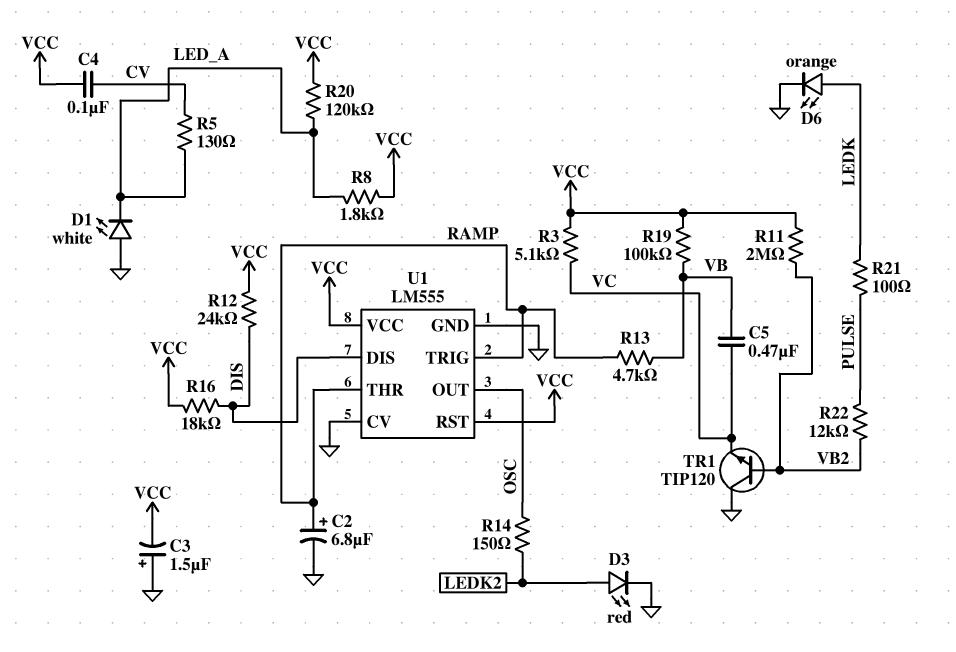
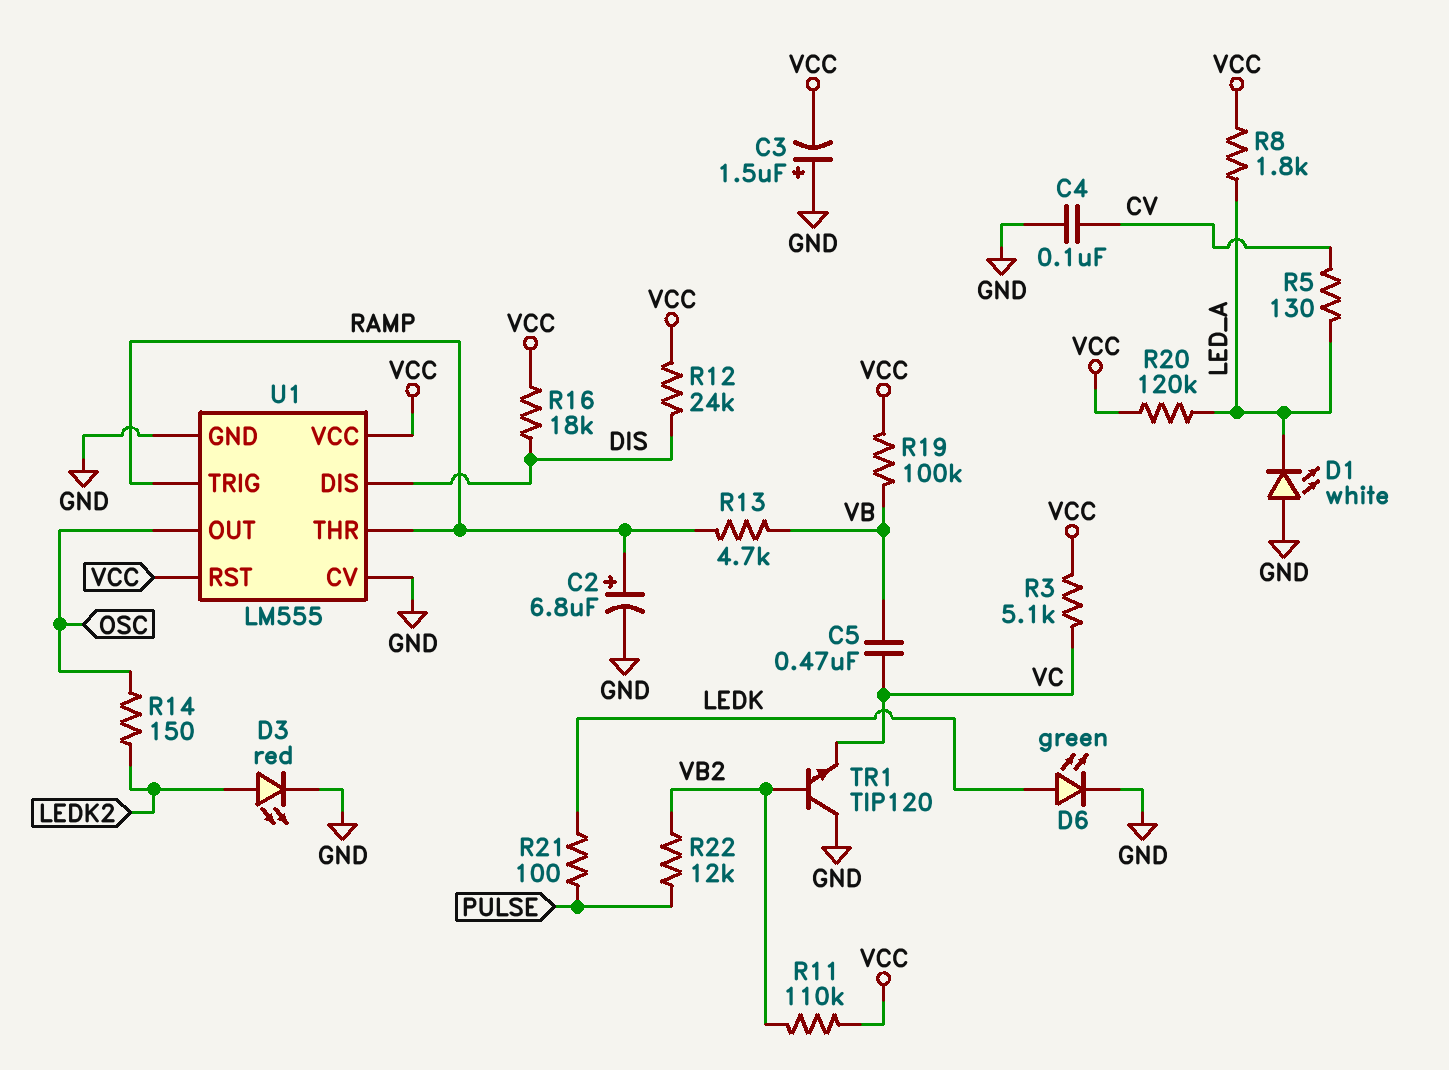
C4: 100nF (CV, VCC) -> 100nF (CV, GND)
D6: LED orange (A LEDK, K GND) -> LED green (A LEDK, K GND)
R11: 2M (VB2, VCC) -> 110k (VB2, VCC)

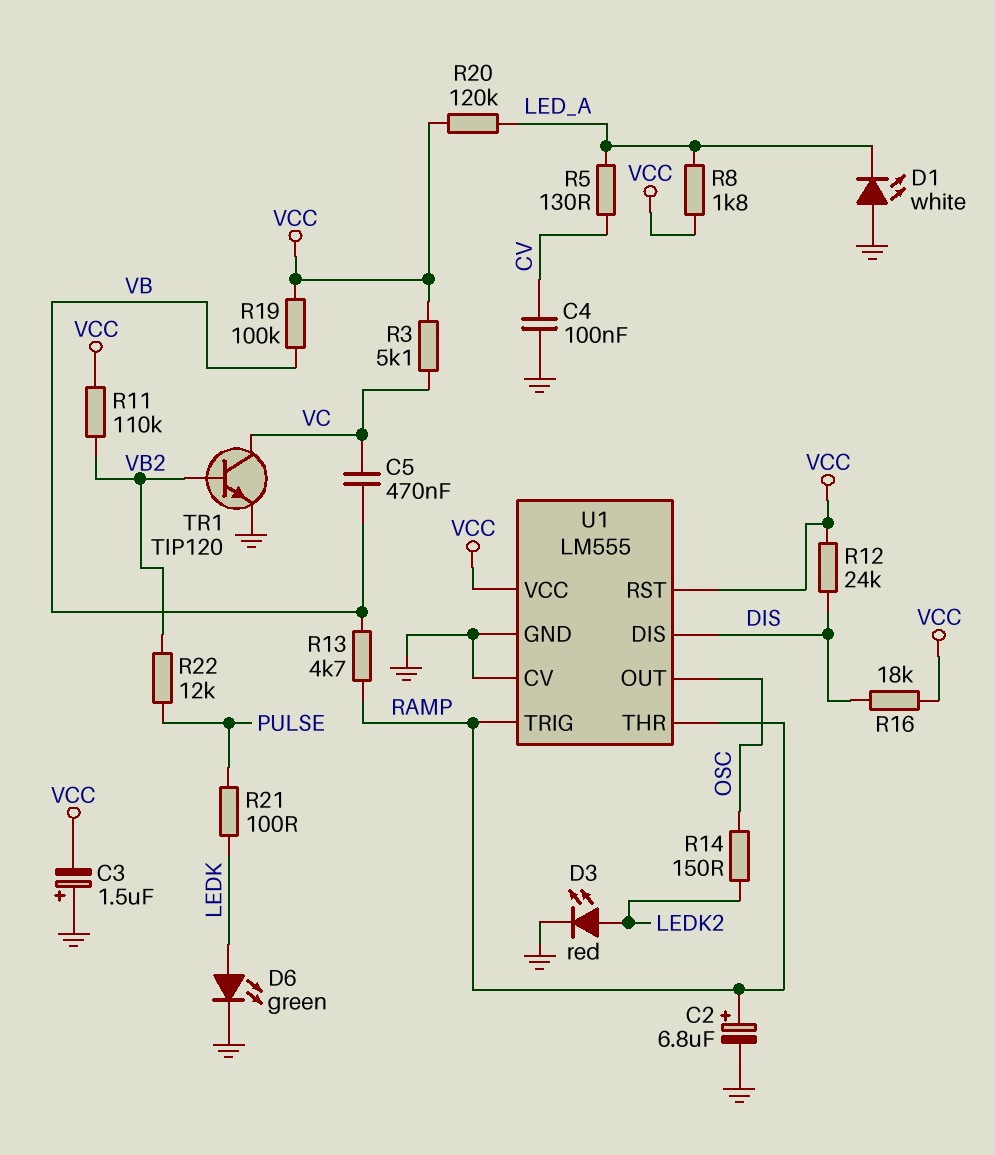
TR1: NPN TIP120 (B VB2, C GND, E VC) -> NPN TIP120 (B VB2, C VC, E GND)

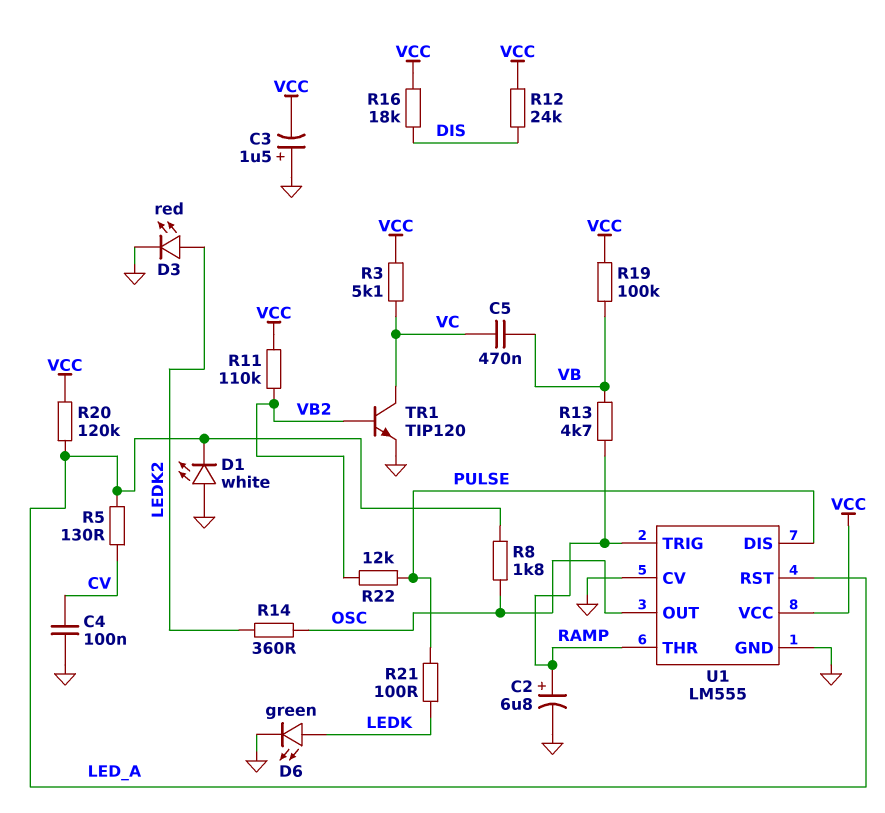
R8: 1.8k (LED_A, VCC) -> 1.8k (LED_A, OSC)
R14: 150 (LEDK2, OSC) -> 360 (LEDK2, OSC)
U1 pin DIS: DIS -> PULSE
U1 pin RST: VCC -> LED_A

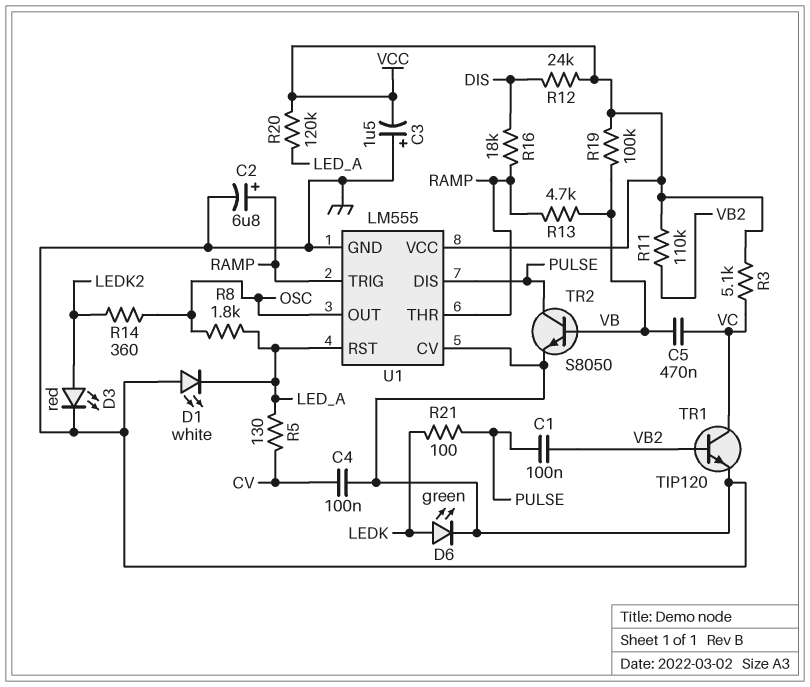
C1: none -> 100nF (PULSE, VB2)
R16: 18k (DIS, VCC) -> 18k (DIS, RAMP)
R22: 12k (PULSE, VB2) -> none
TR2: none -> NPN S8050 (B VB, C PULSE, E GND)

